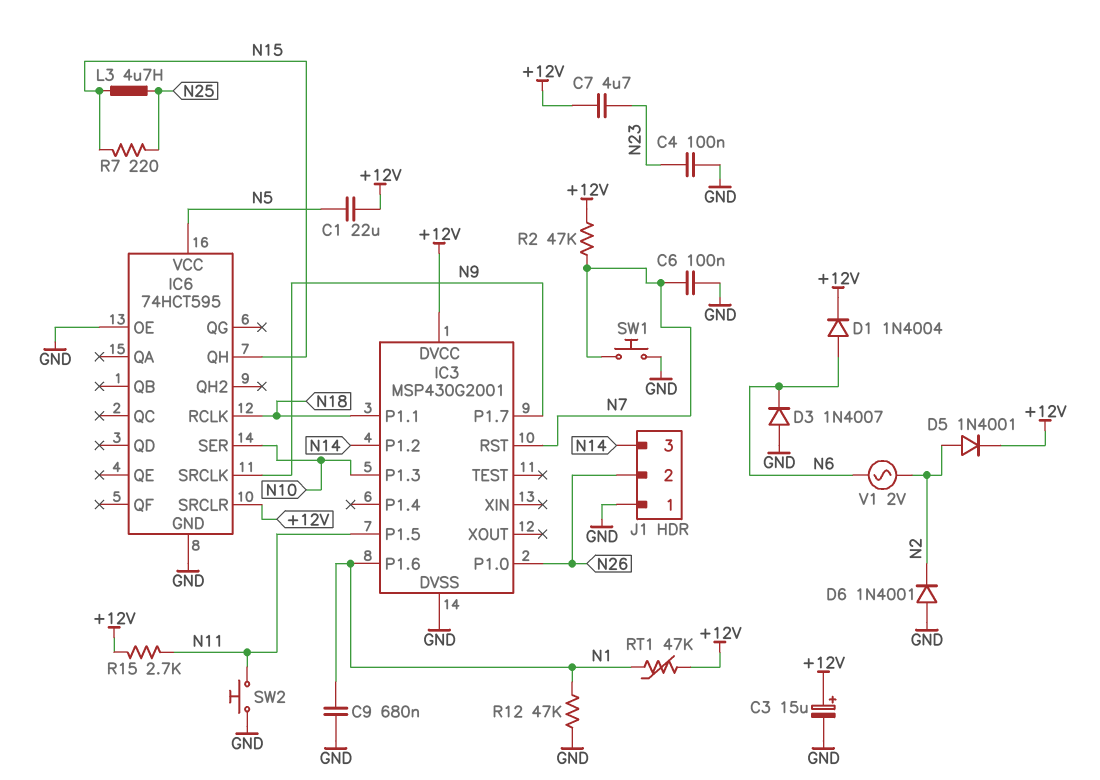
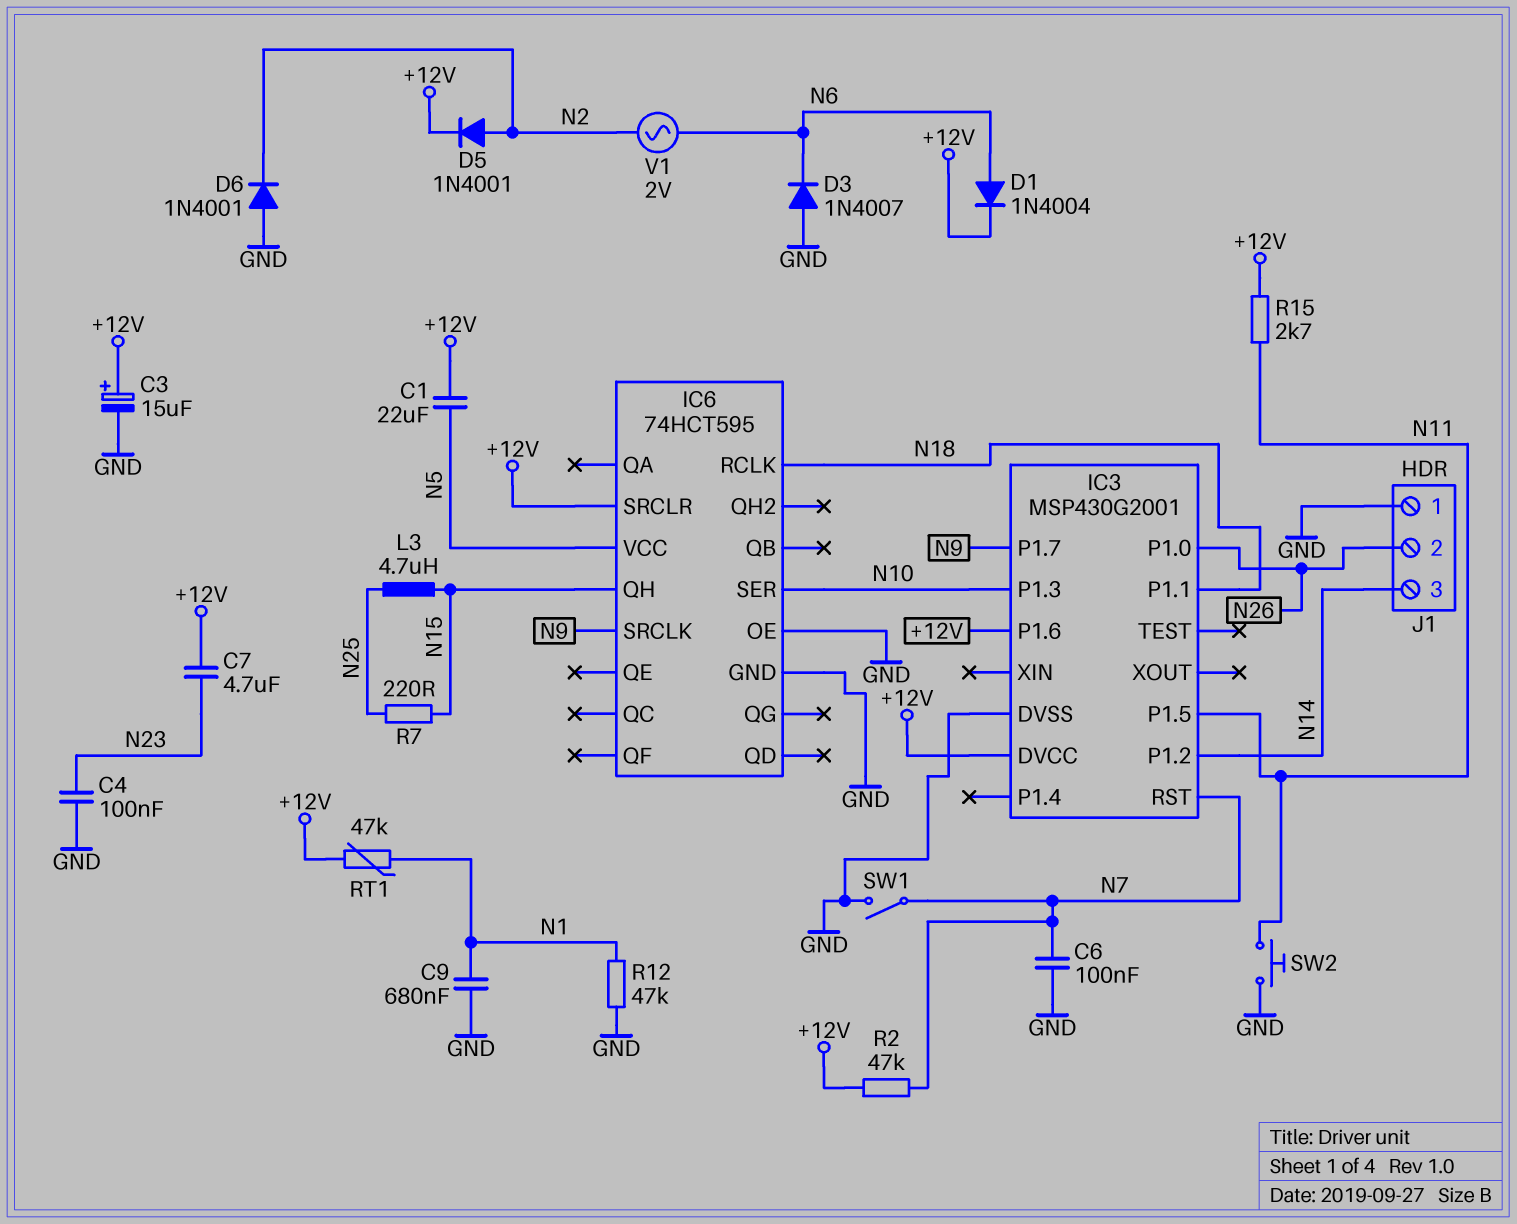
IC3 pin P1.6: N1 -> +12V
SW1: button (GND, N7) -> switch (GND, N7)

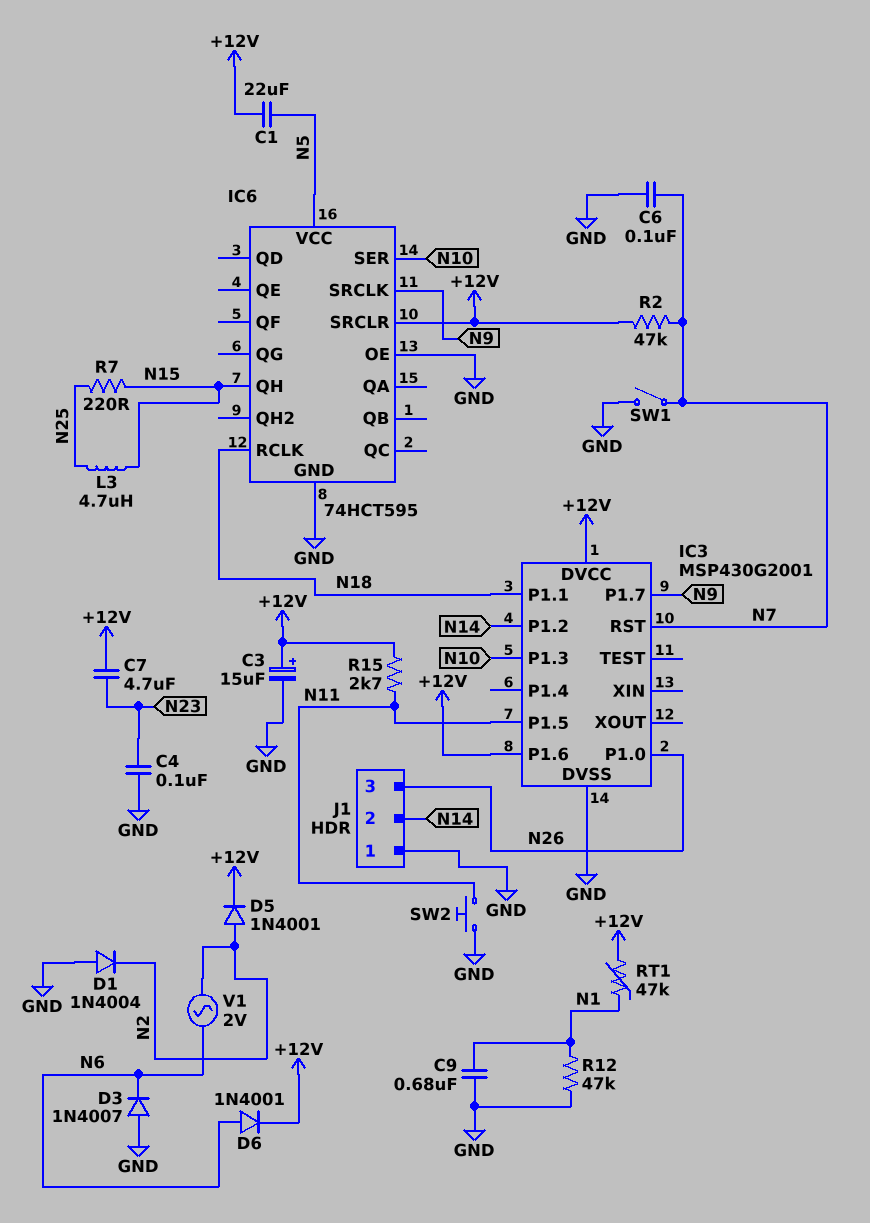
D1: diode 1N4004 (A N6, K +12V) -> diode 1N4004 (A GND, K N2)
D6: diode 1N4001 (A GND, K N2) -> diode 1N4001 (A N6, K +12V)
J1 pin 2: N26 -> N14
J1 pin 3: N14 -> N26

